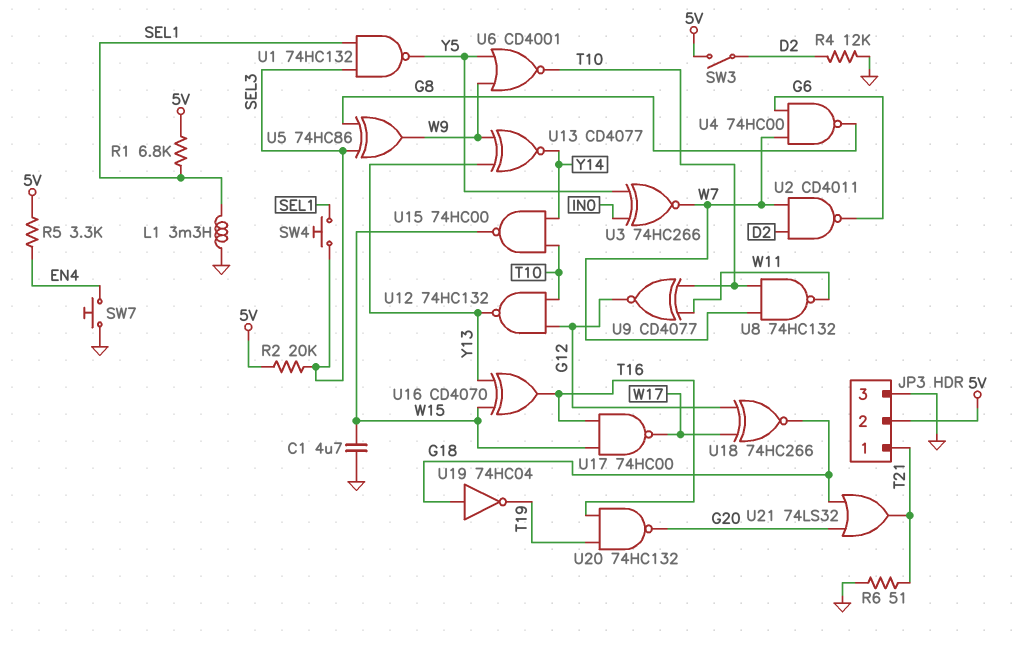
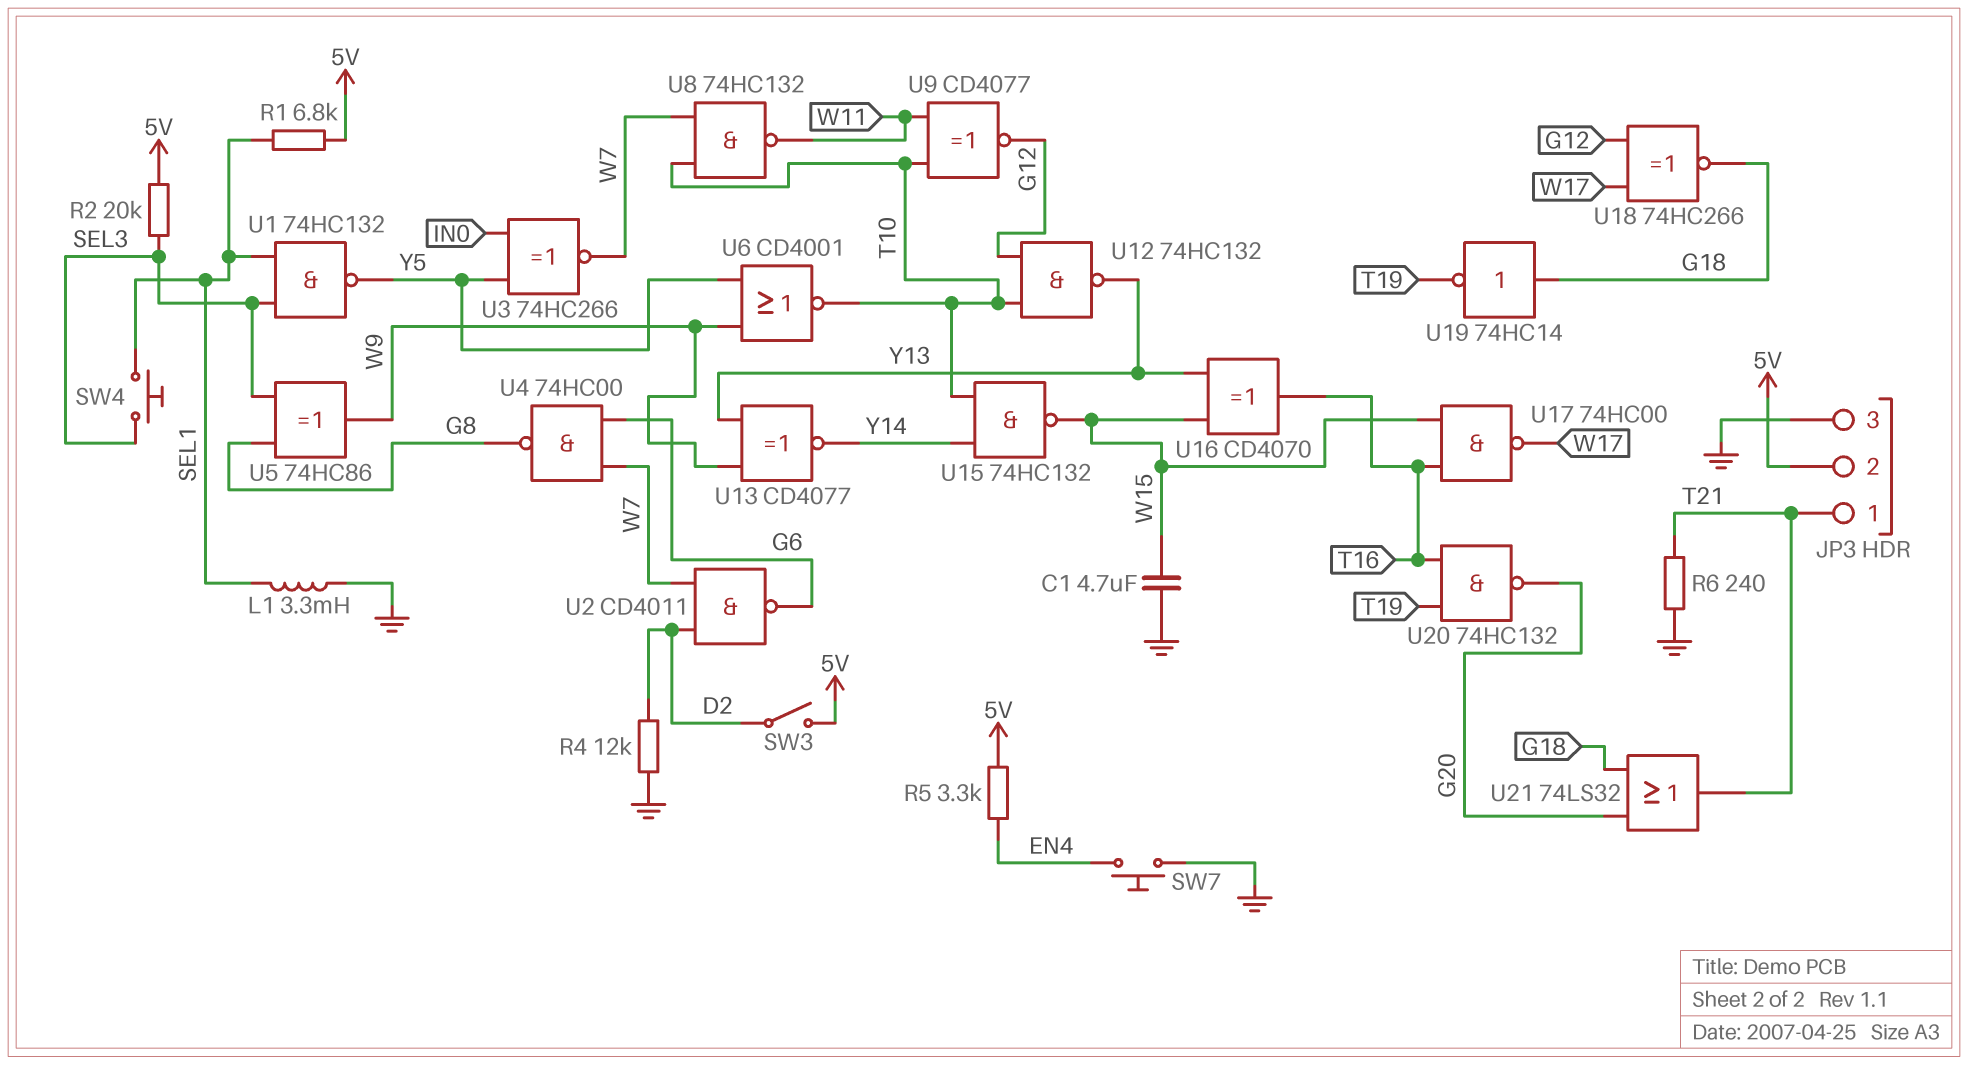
R6: 51 (GND, T21) -> 240 (GND, T21)
U15: NAND 74HC00 (in T10, in Y14, out W15) -> NAND 74HC132 (in T10, in Y14, out W15)
U19: NOT 74HC04 (in G18, out T19) -> NOT 74HC14 (in G18, out T19)

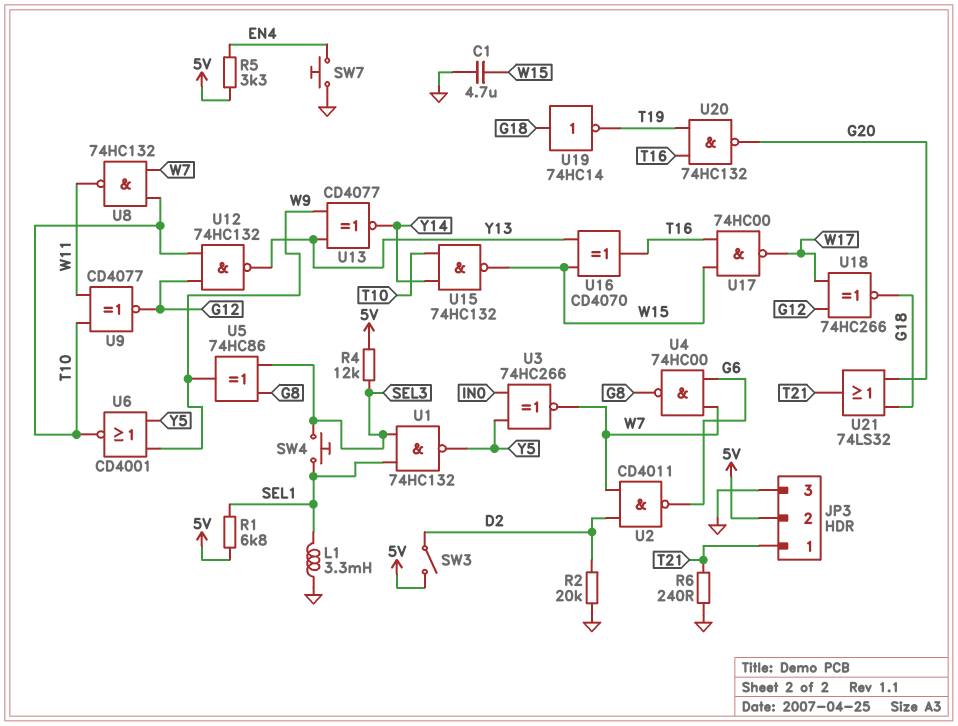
R2: 20k (5V, SEL3) -> 20k (D2, GND)
R4: 12k (D2, GND) -> 12k (5V, SEL3)

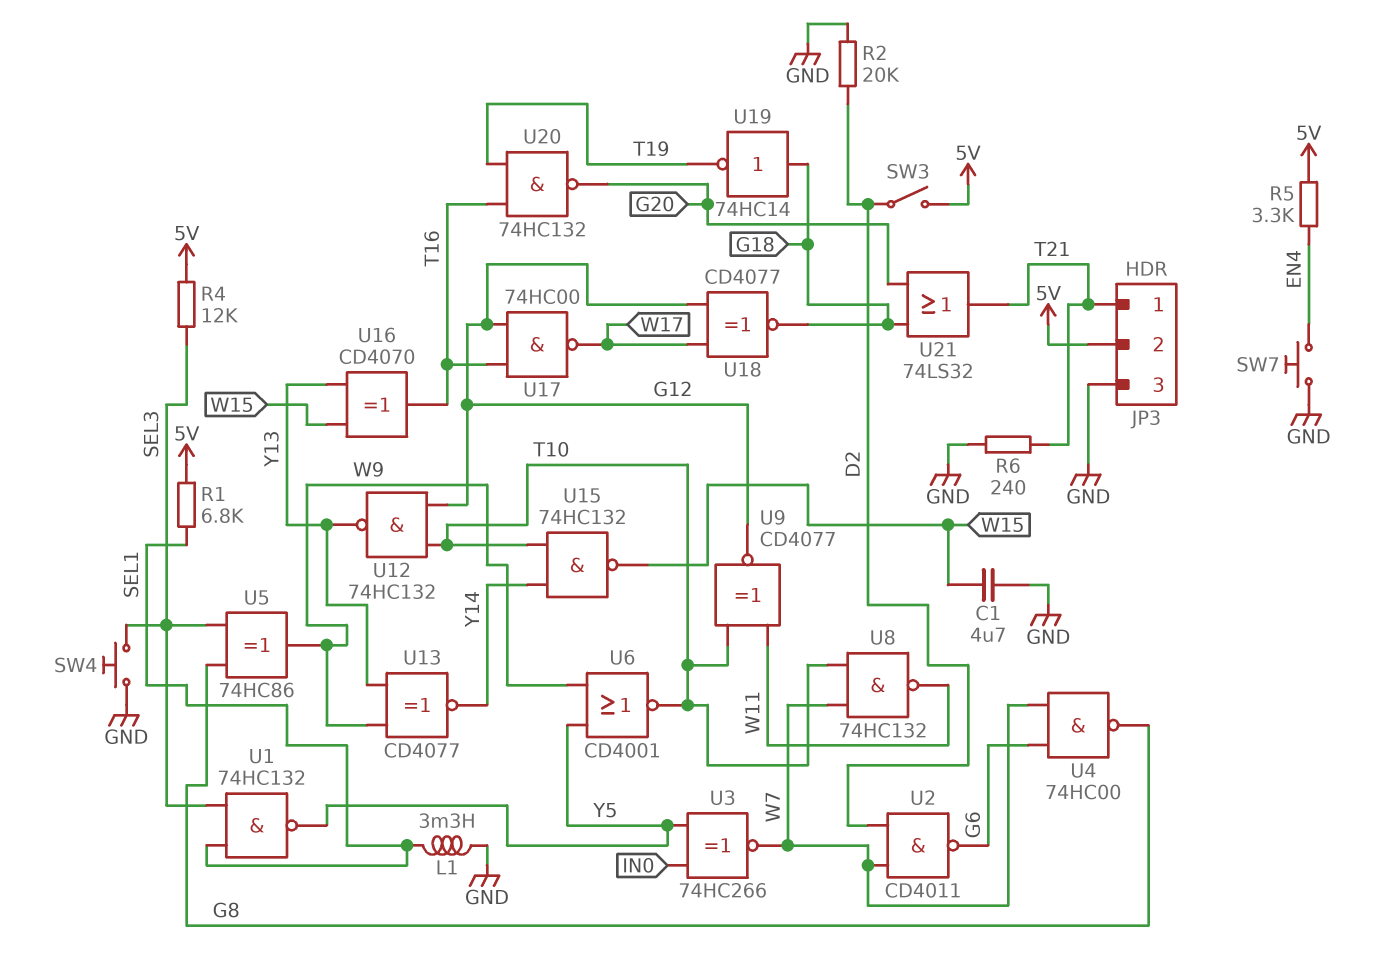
SW4: button (SEL1, SEL3) -> button (GND, SEL3)
U17: NAND 74HC00 (in T16, in W15, out W17) -> NAND 74HC00 (in G12, in T16, out W17)
U18: XNOR 74HC266 (in G12, in W17, out G18) -> XNOR CD4077 (in G12, in W17, out G18)

